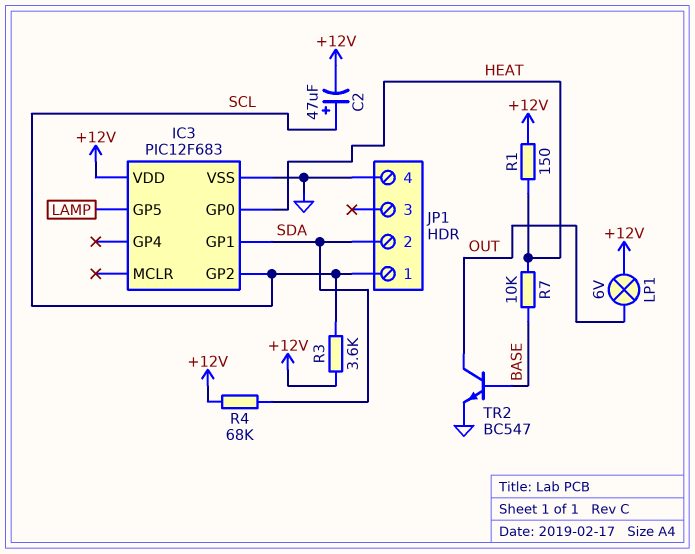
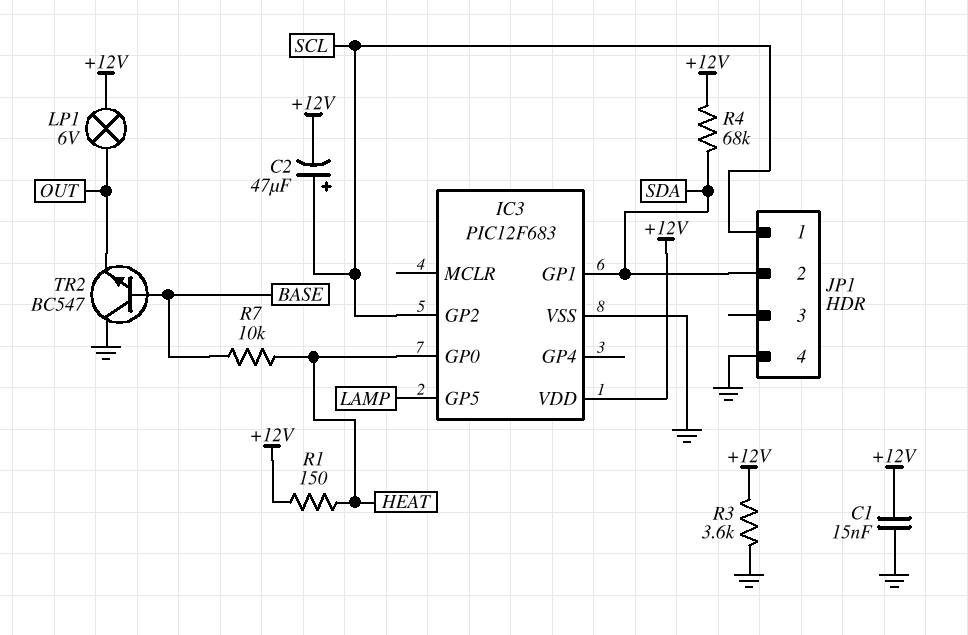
C1: none -> 15nF (+12V, GND)
R3: 3.6k (+12V, SCL) -> 3.6k (+12V, GND)
TR2: NPN BC547 (B BASE, C OUT, E GND) -> NPN BC547 (B BASE, C GND, E OUT)

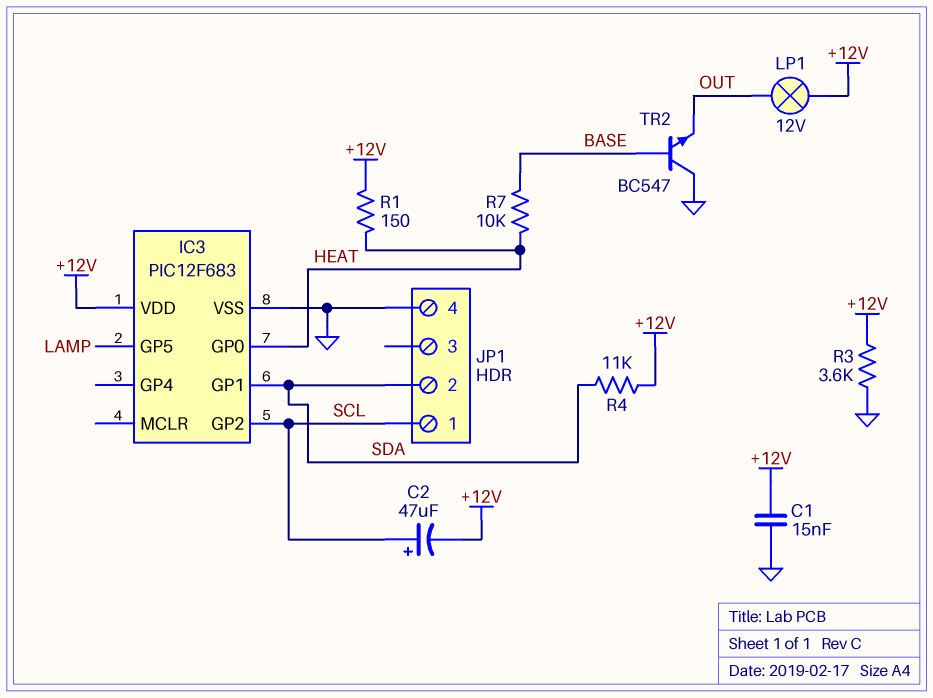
LP1: lamp 6V (+12V, OUT) -> lamp 12V (+12V, OUT)
R4: 68k (+12V, SDA) -> 11k (+12V, SDA)

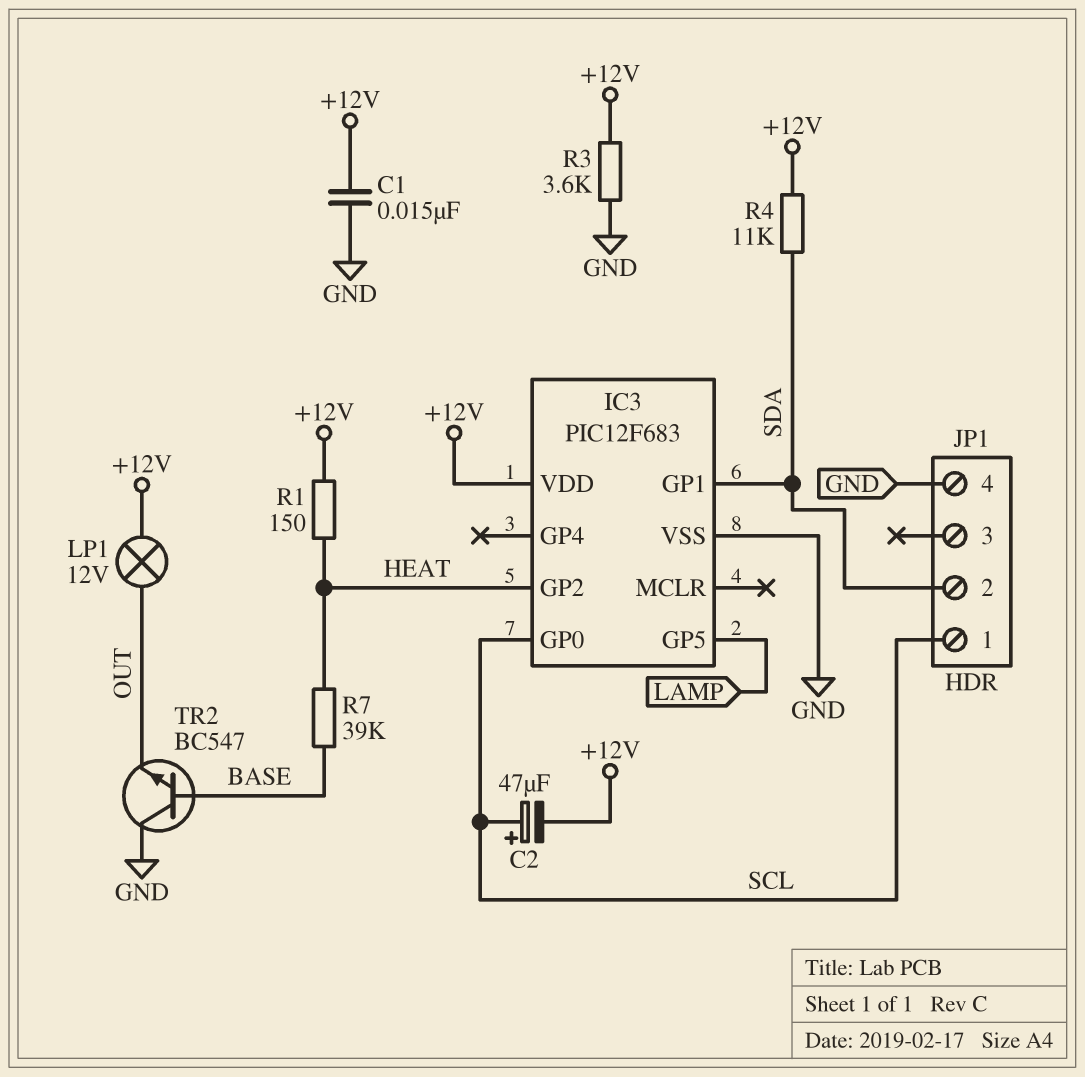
IC3 pin GP0: HEAT -> SCL
IC3 pin GP2: SCL -> HEAT
R7: 10k (BASE, HEAT) -> 39k (BASE, HEAT)

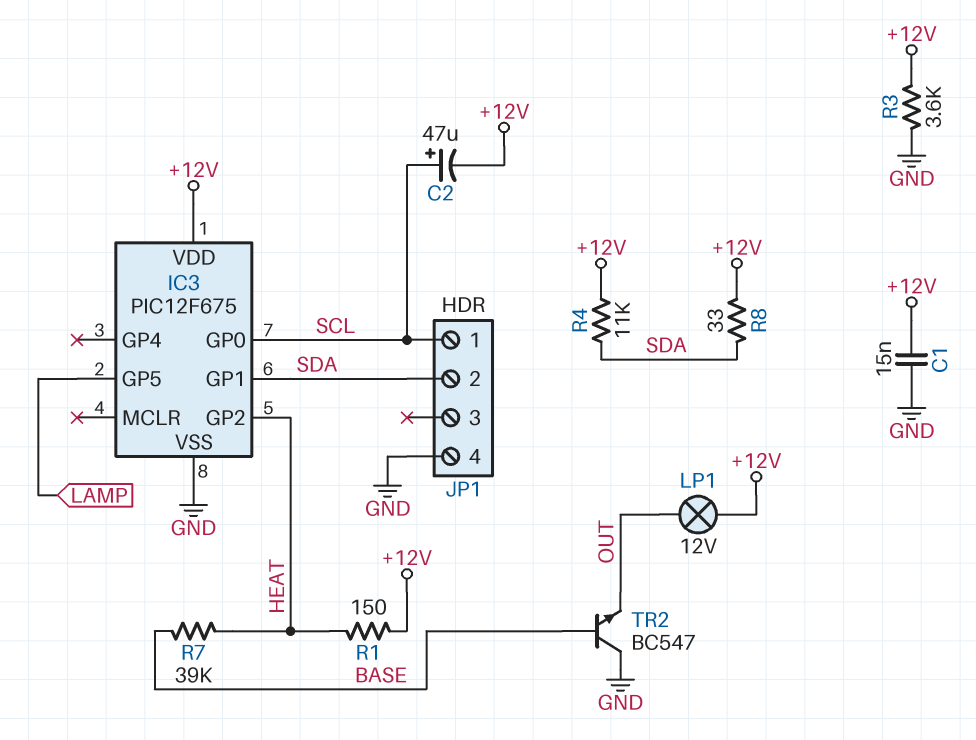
IC3: PIC12F683 -> PIC12F675
R8: none -> 33 (+12V, SDA)

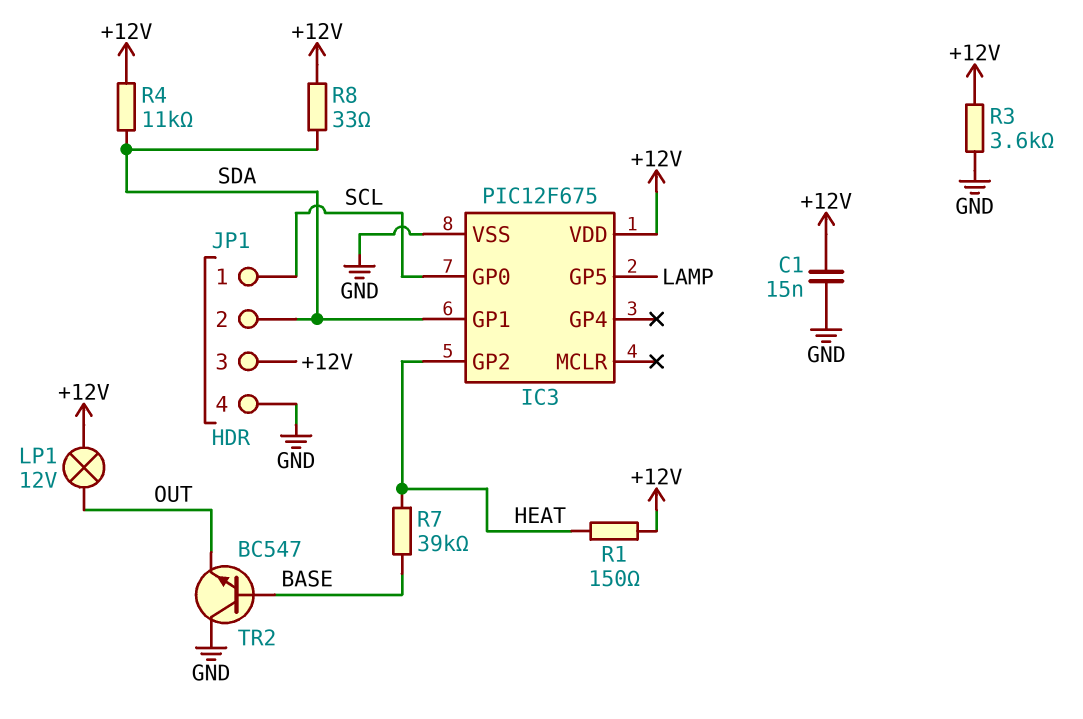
C2: 47uF (plus SCL, minus +12V) -> none
JP1 pin 3: none -> +12V

